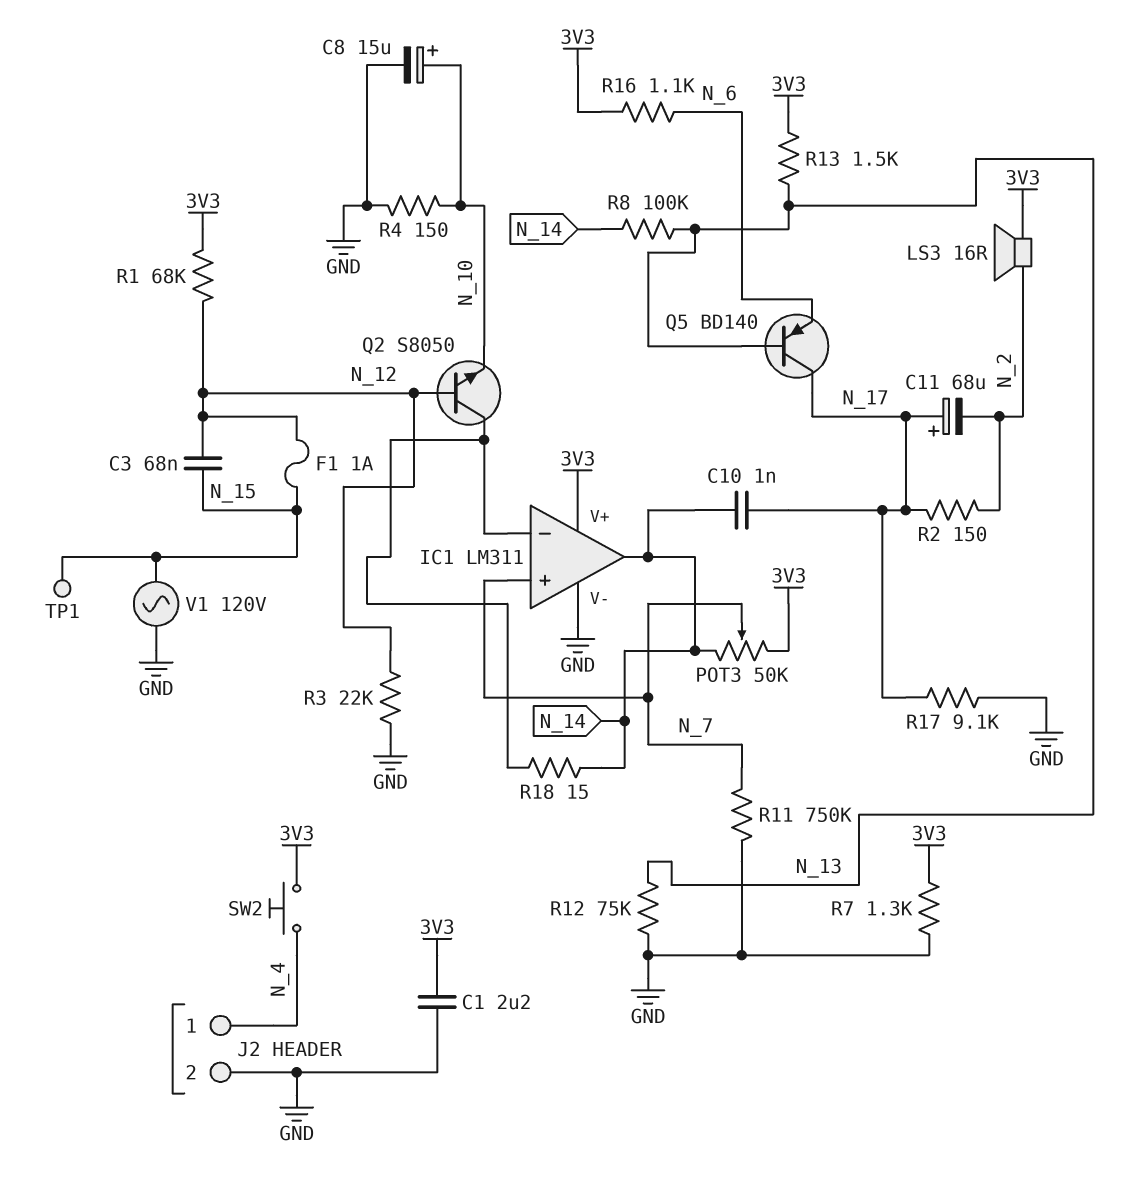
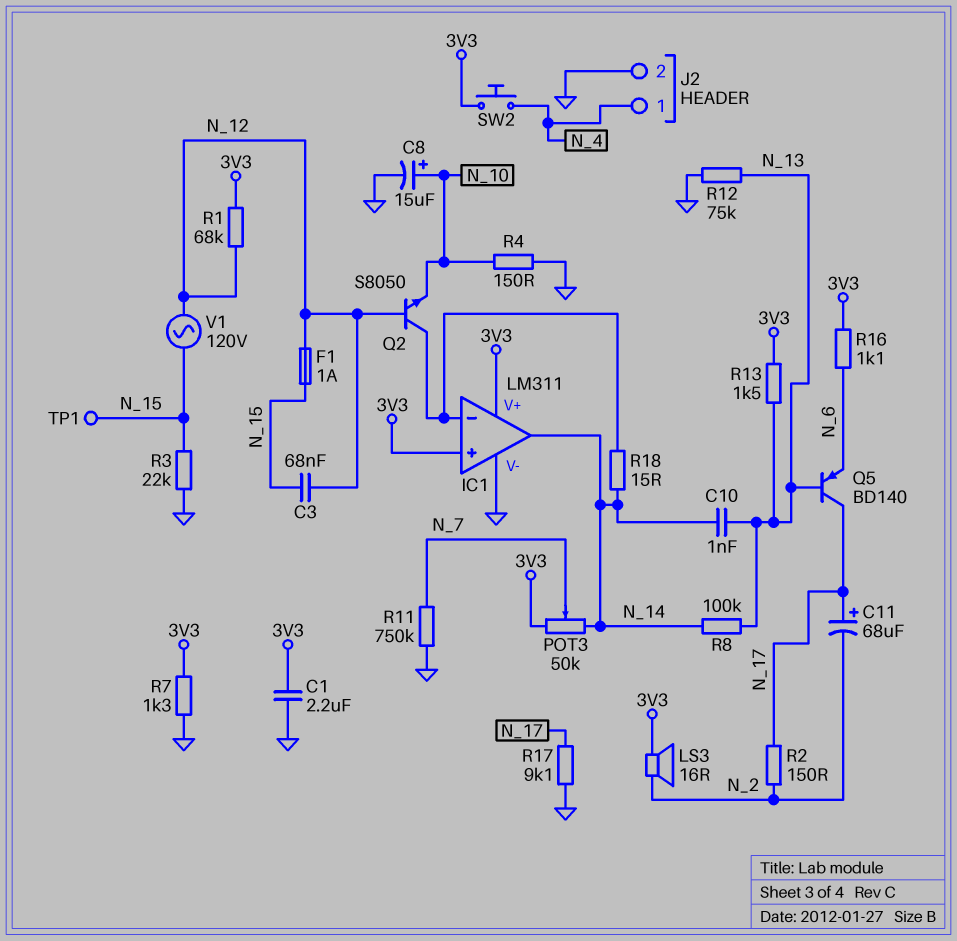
C10: 1nF (N_14, N_17) -> 1nF (N_13, N_14)
IC1 pin in+: N_7 -> 3V3
R3: 22k (GND, N_12) -> 22k (GND, N_15)
V1: AC 120V (GND, N_15) -> AC 120V (N_12, N_15)

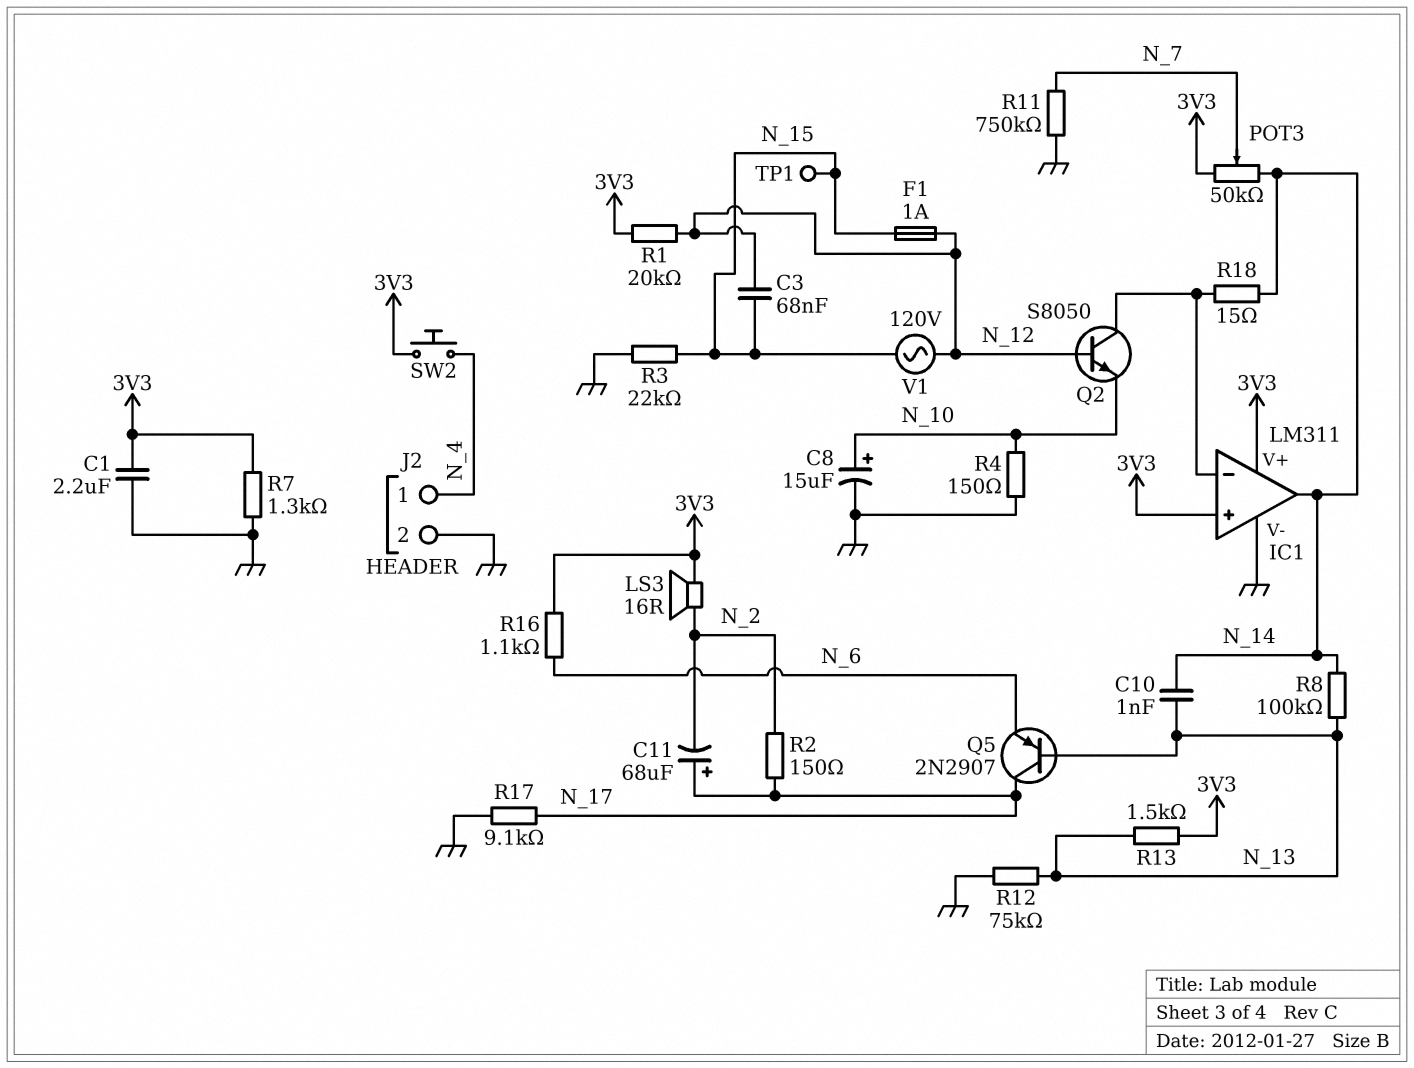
Q5: PNP BD140 (B N_13, C N_17, E N_6) -> PNP 2N2907 (B N_13, C N_17, E N_6)
R1: 68k (3V3, N_12) -> 20k (3V3, N_12)

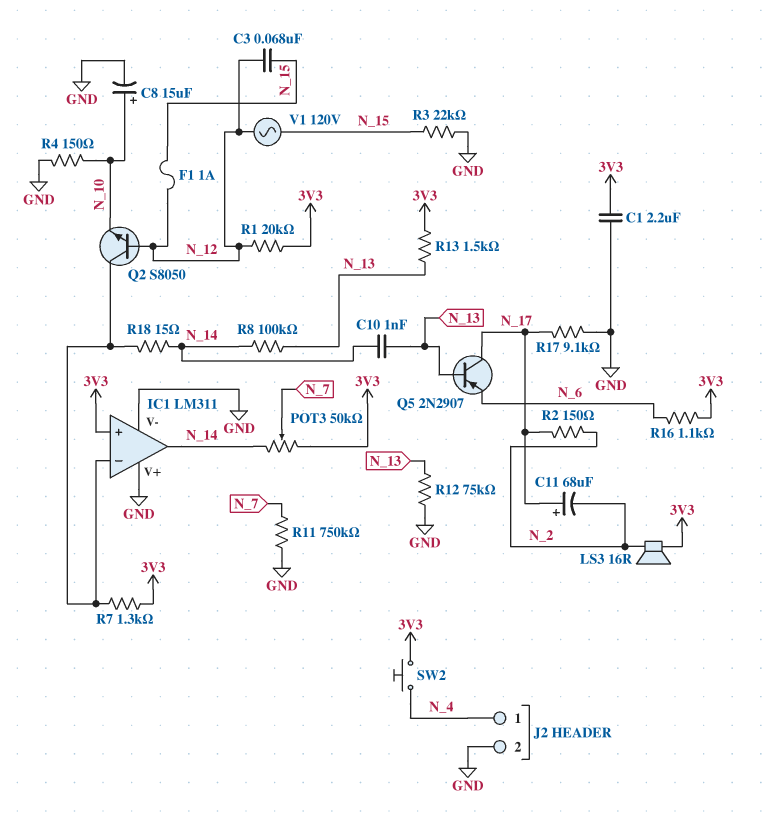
IC1 pin V+: 3V3 -> GND
R7: 1.3k (3V3, GND) -> 1.3k (3V3, IC1/in-)
TP1: test point (N_15) -> none

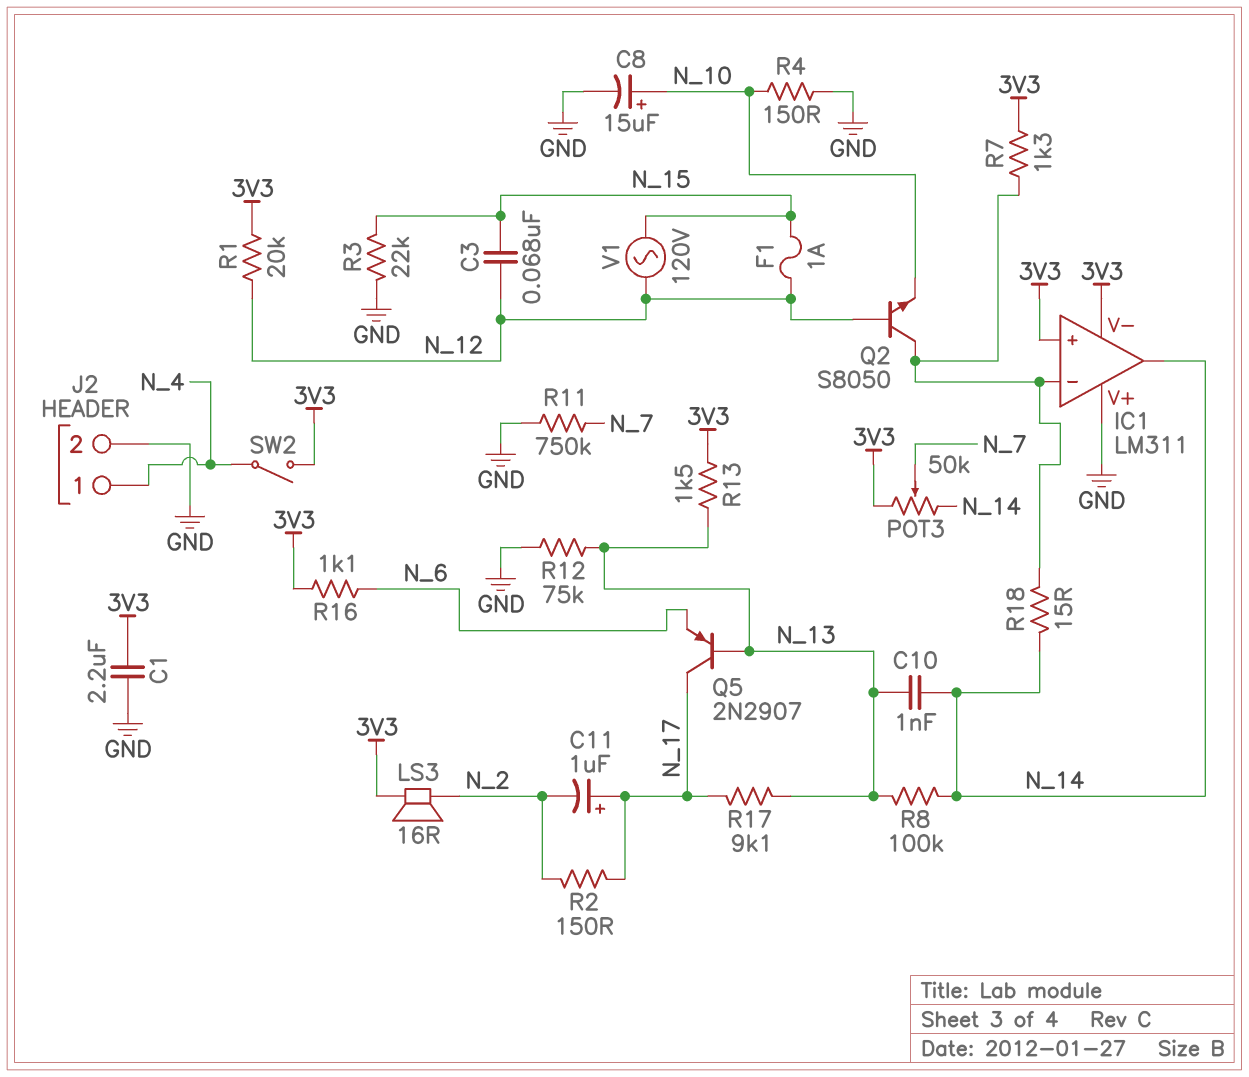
C11: 68uF (plus N_17, minus N_2) -> 1uF (plus N_17, minus N_2)
IC1 pin V-: GND -> 3V3
R17: 9.1k (GND, N_17) -> 9.1k (N_13, N_17)
SW2: button (3V3, N_4) -> switch (3V3, N_4)

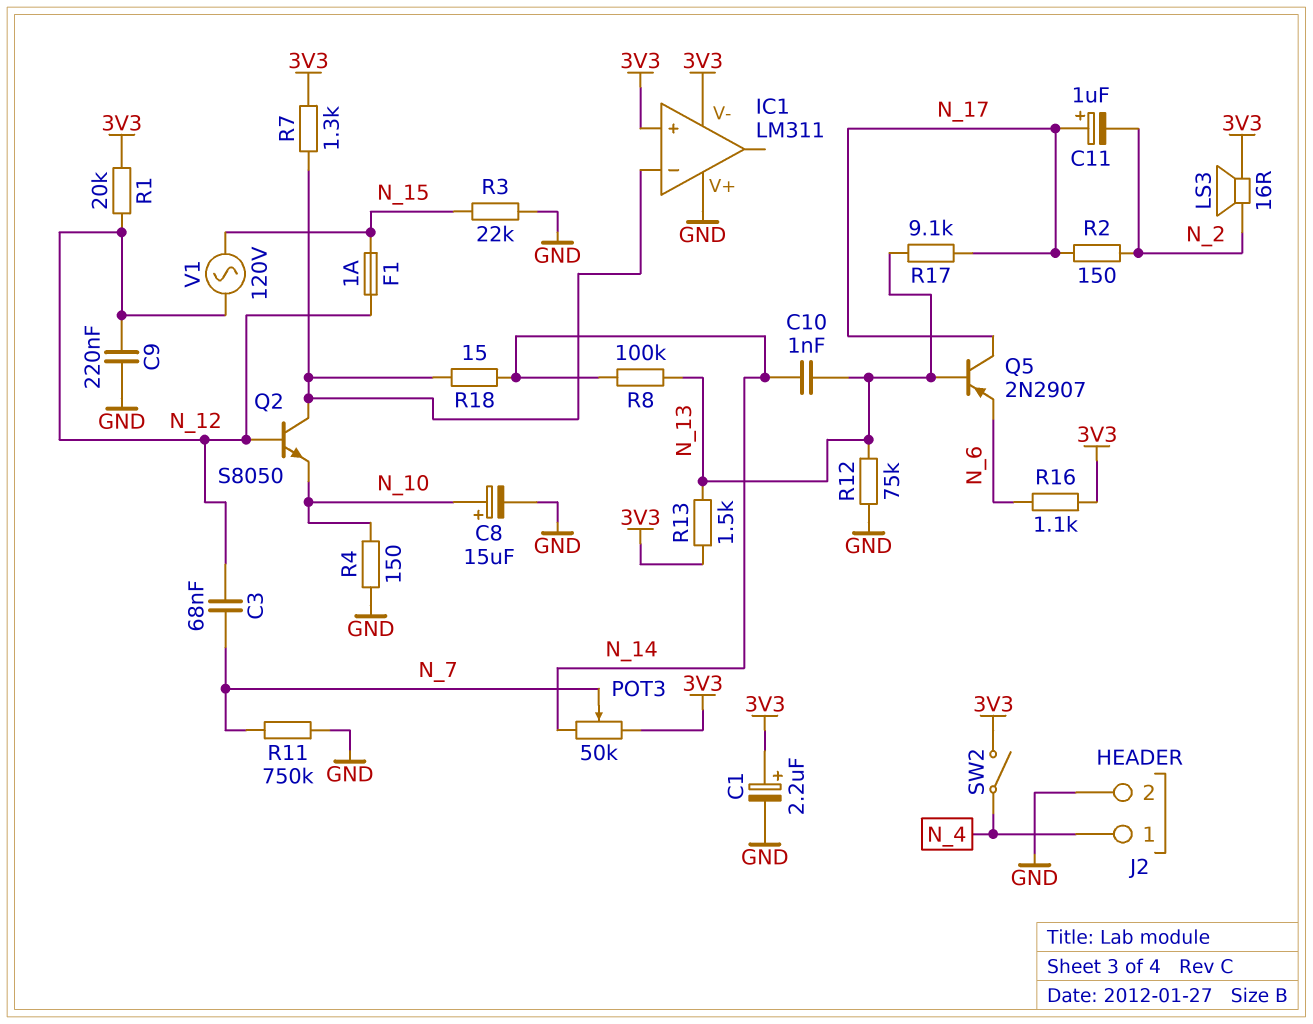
C1: 2.2uF (3V3, GND) -> 2.2uF (plus 3V3, minus GND)
C3: 68nF (N_12, N_15) -> 68nF (N_7, N_12)
C9: none -> 220nF (GND, N_12)
IC1 pin out: N_14 -> none

